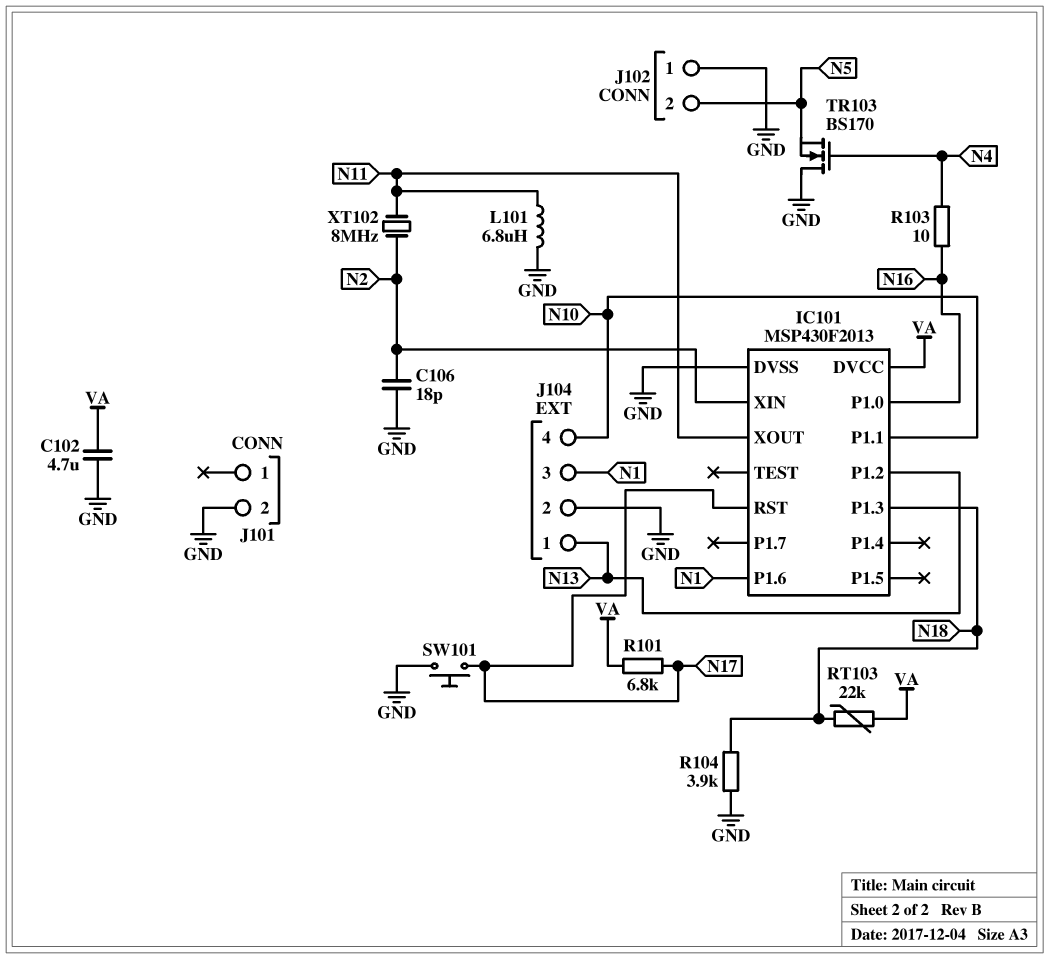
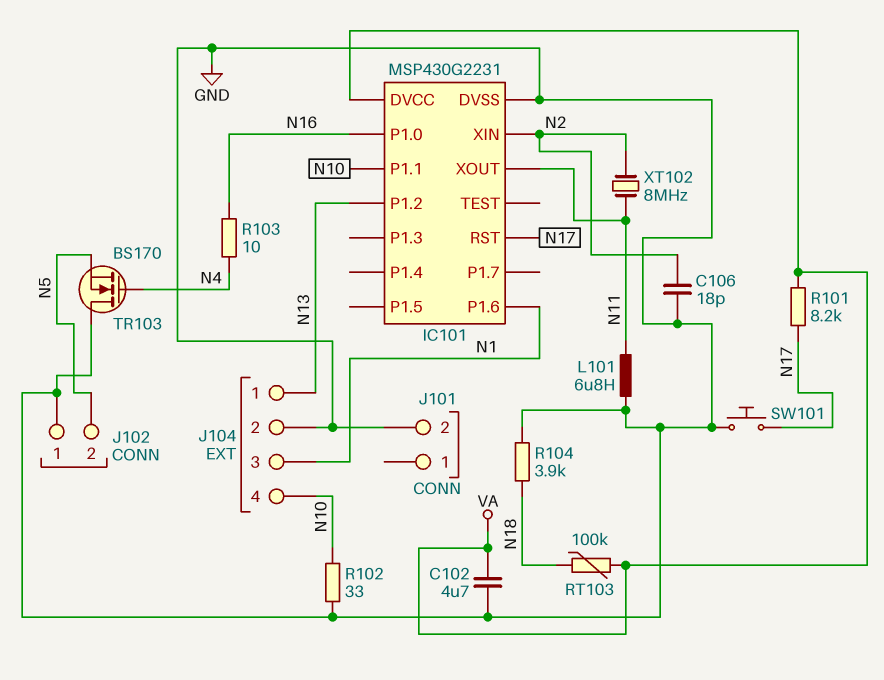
IC101: MSP430F2013 -> MSP430G2231
IC101 pin P1.3: N18 -> none
R101: 6.8k (N17, VA) -> 8.2k (N17, VA)
R102: none -> 33 (GND, N10)
RT103: 22k (N18, VA) -> 100k (N18, VA)

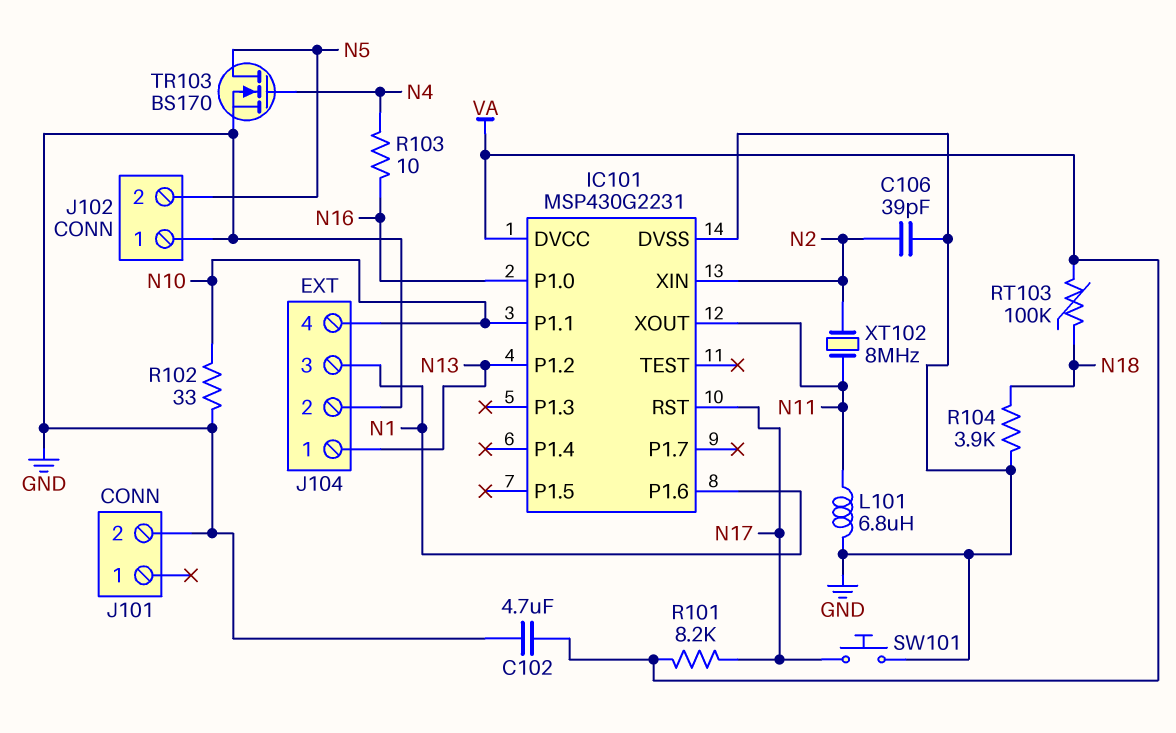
C106: 18pF (GND, N2) -> 39pF (GND, N2)
TR103: NMOS BS170 (G N4, D GND, S N5) -> NMOS BS170 (G N4, D N5, S GND)

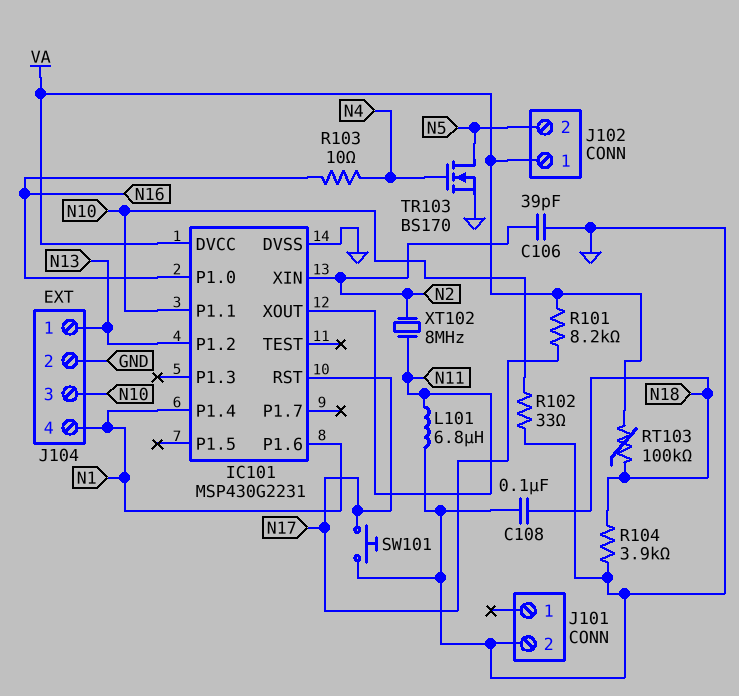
C102: 4.7uF (GND, VA) -> none
C108: none -> 100nF (GND, N18)
IC101 pin P1.4: none -> N1
J102 pin 1: GND -> VA
J104 pin 3: N1 -> N10
J104 pin 4: N10 -> N1

